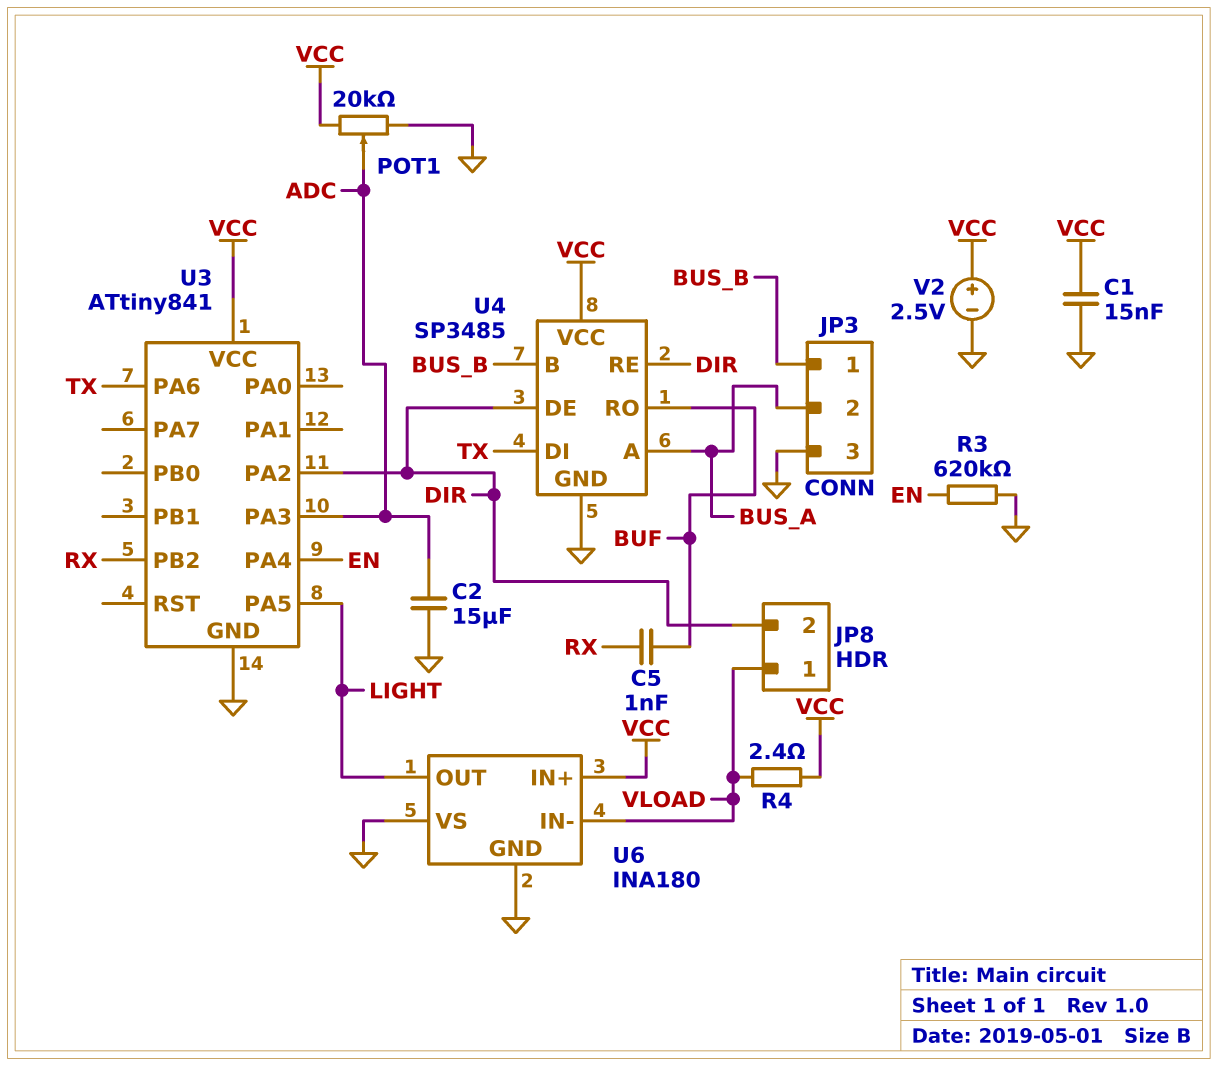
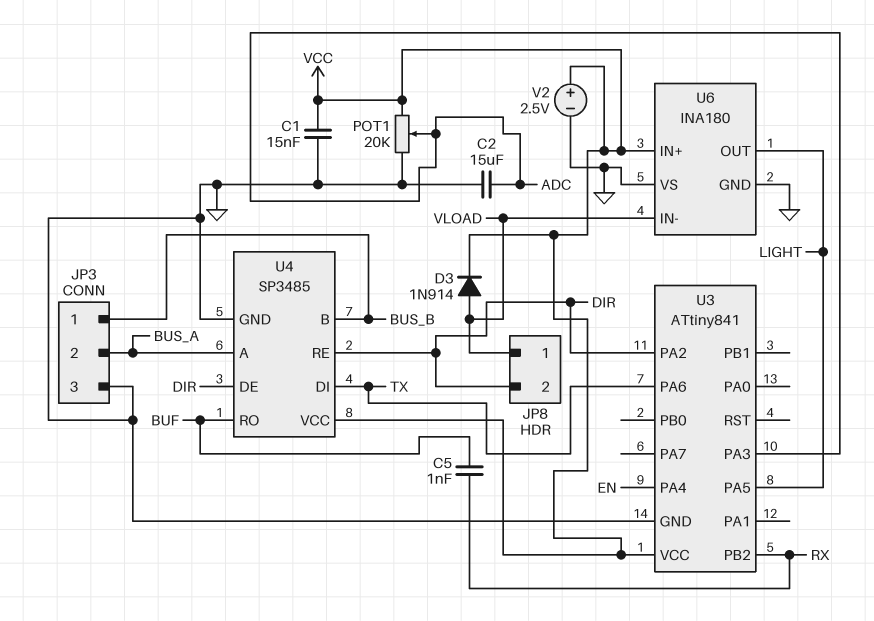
D3: none -> diode 1N914 (A VLOAD, K VCC)
R3: 620k (EN, GND) -> none
R4: 2.4 (VCC, VLOAD) -> none

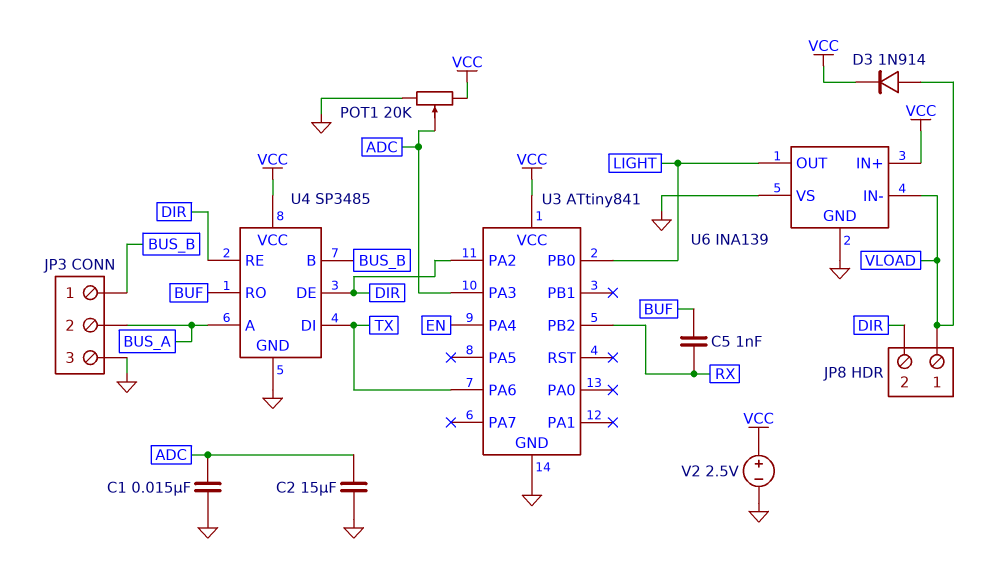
C1: 15nF (GND, VCC) -> 15nF (ADC, GND)
U3 pin PA5: LIGHT -> none
U3 pin PB0: none -> LIGHT
U6: INA180 -> INA139

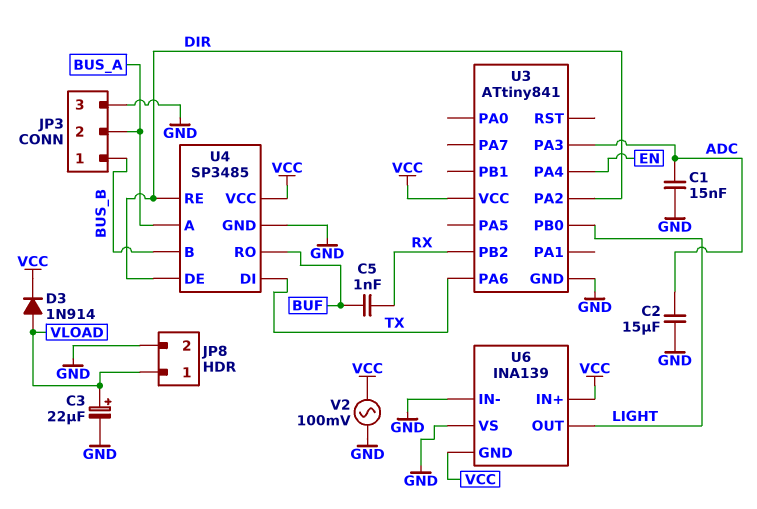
C3: none -> 22uF (plus VLOAD, minus GND)
JP8 pin 2: DIR -> GND
POT1: 20k (GND, VCC, wiper ADC) -> none
U6 pin GND: GND -> VCC
U6 pin IN-: VLOAD -> GND
V2: 2.5V (plus VCC, minus GND) -> AC 100mV (GND, VCC)

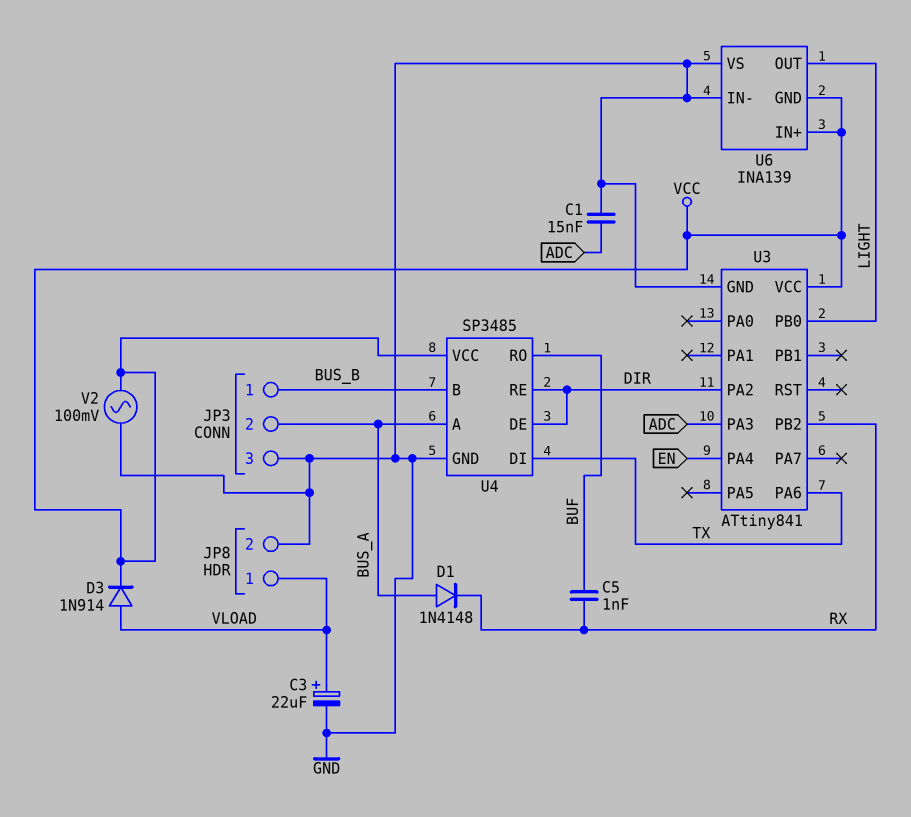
C2: 15uF (ADC, GND) -> none
D1: none -> diode 1N4148 (A BUS_A, K RX)

